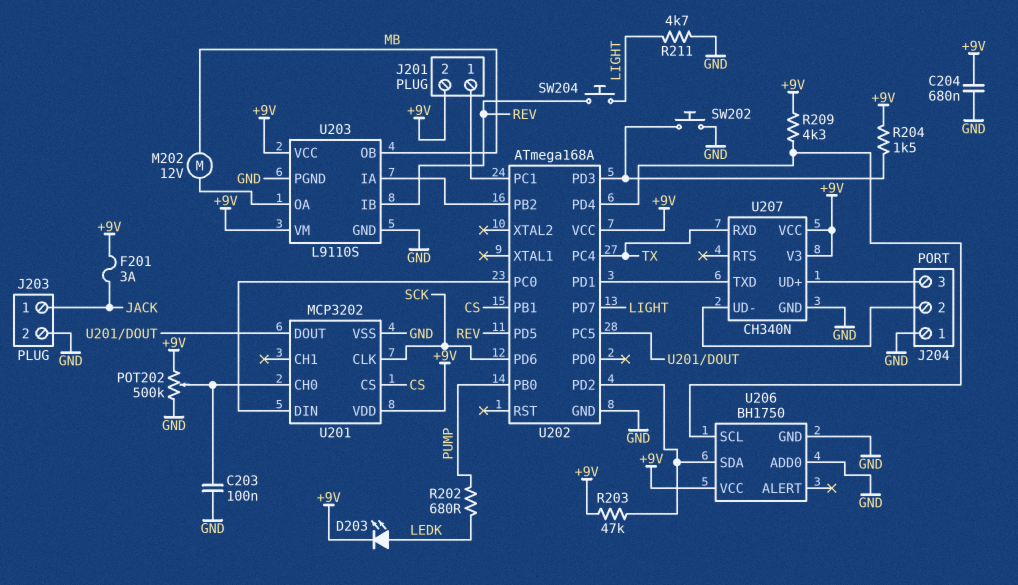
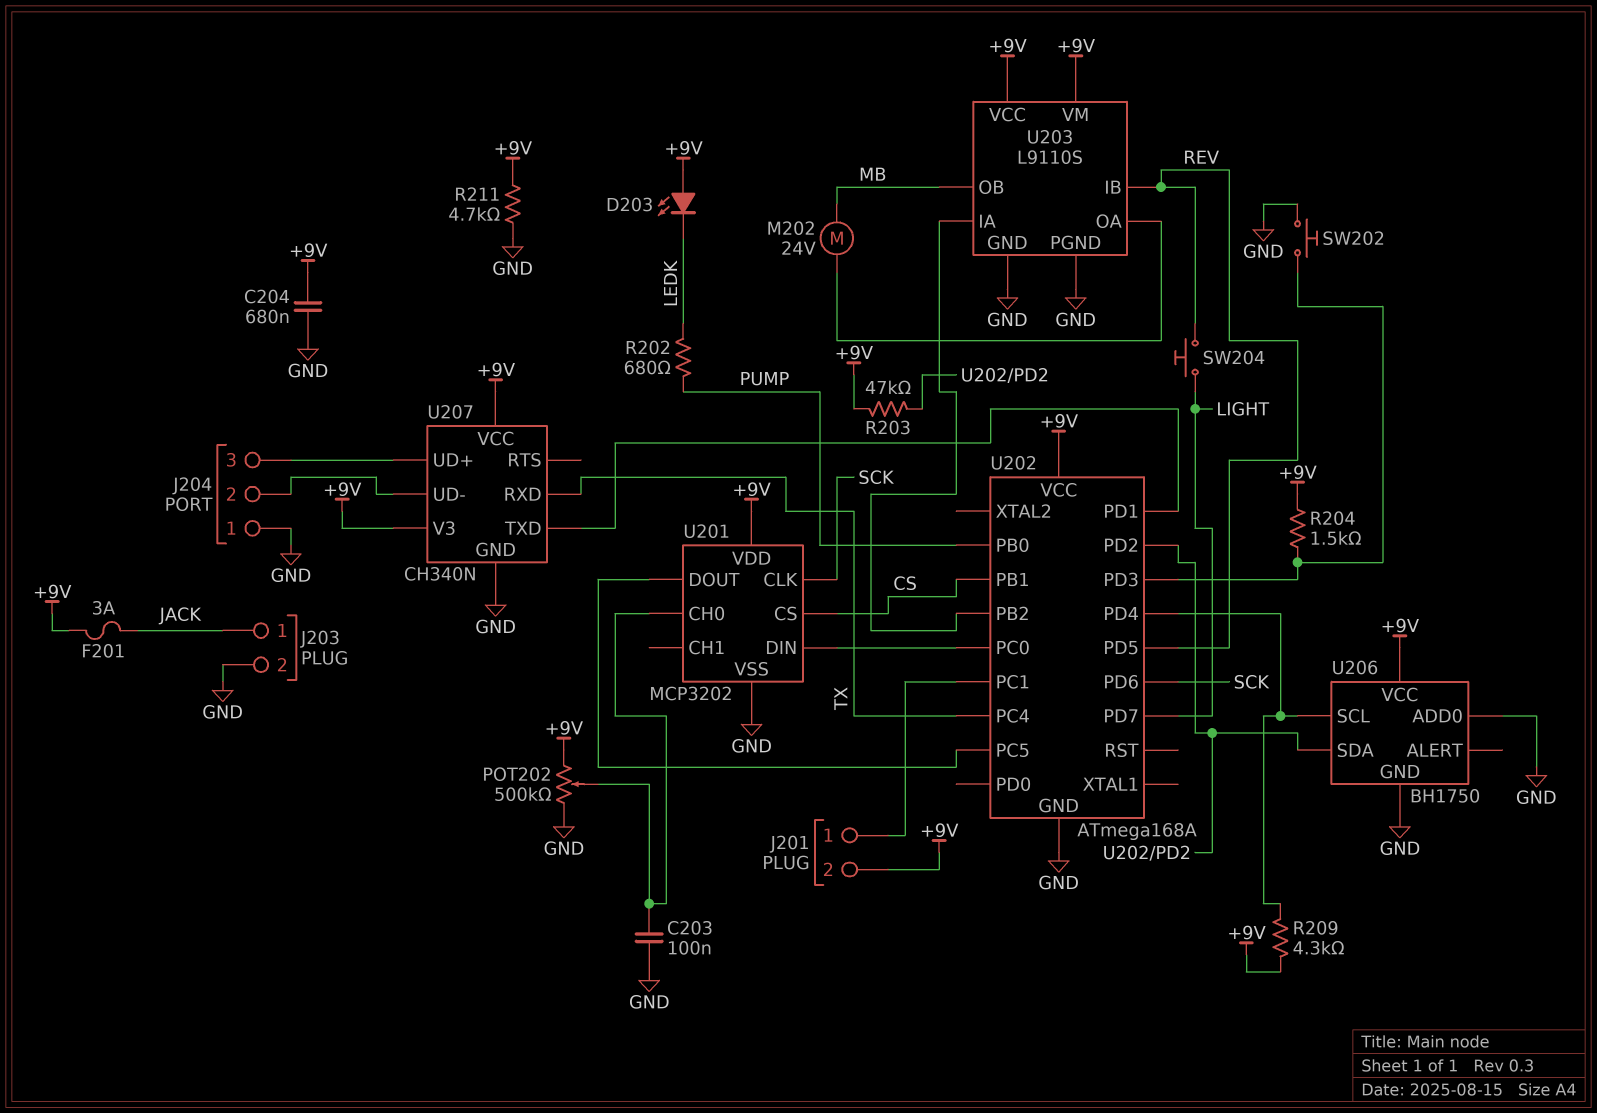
D203: LED (A LEDK, K +9V) -> LED (A +9V, K LEDK)
M202: motor 12V (MB, U203/OA) -> motor 24V (MB, U203/OA)
R211: 4.7k (GND, LIGHT) -> 4.7k (+9V, GND)

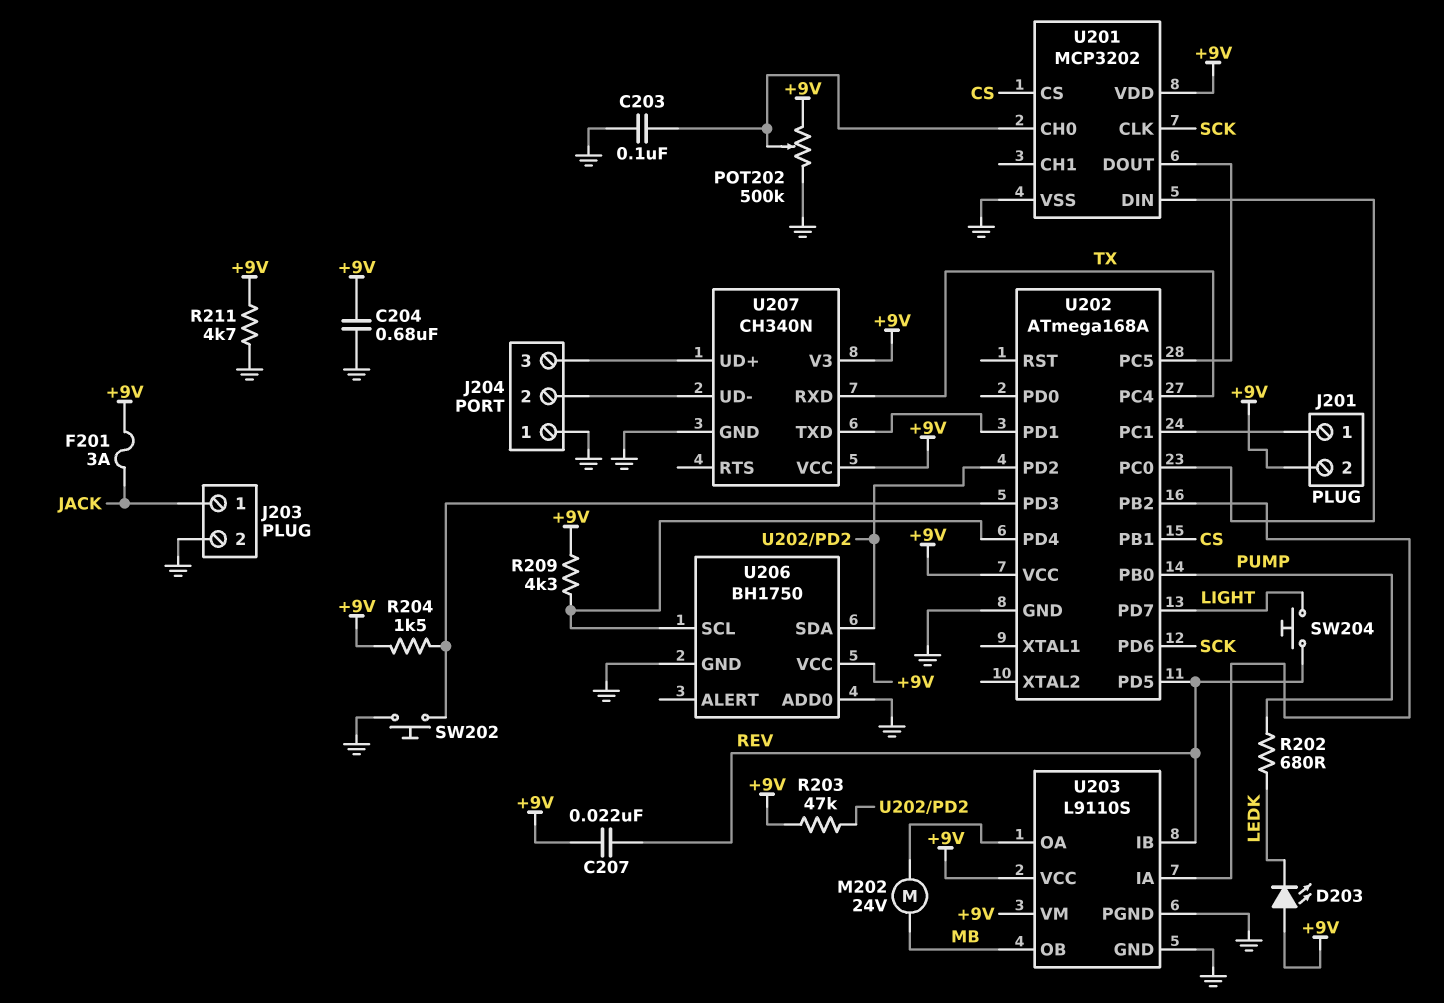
C207: none -> 22nF (+9V, REV)

